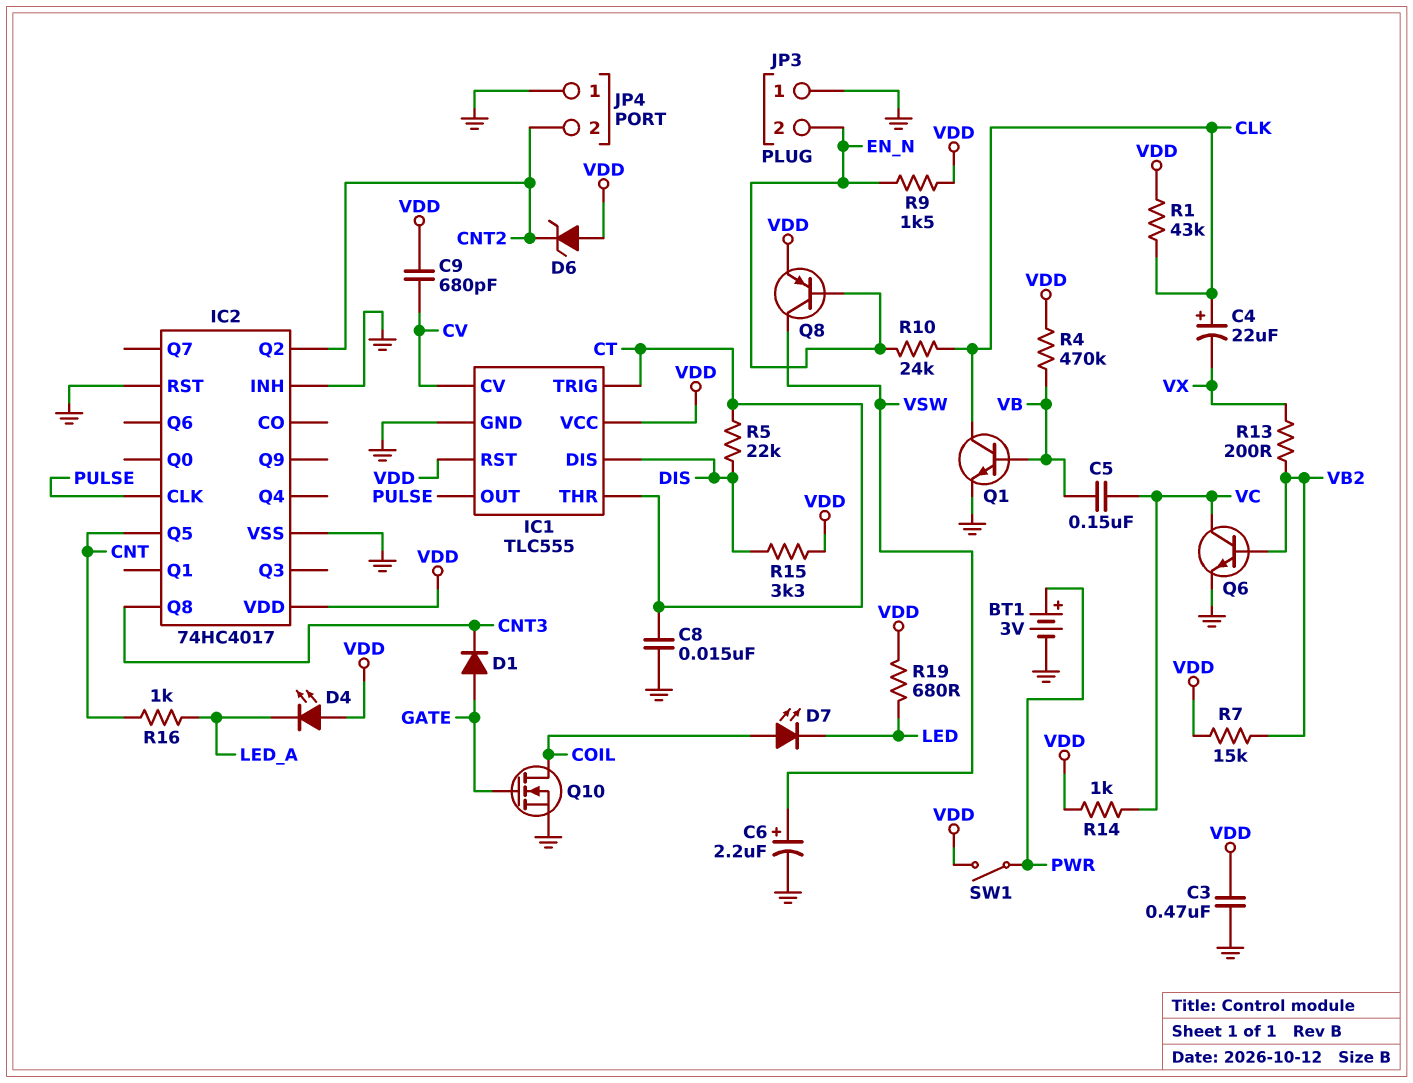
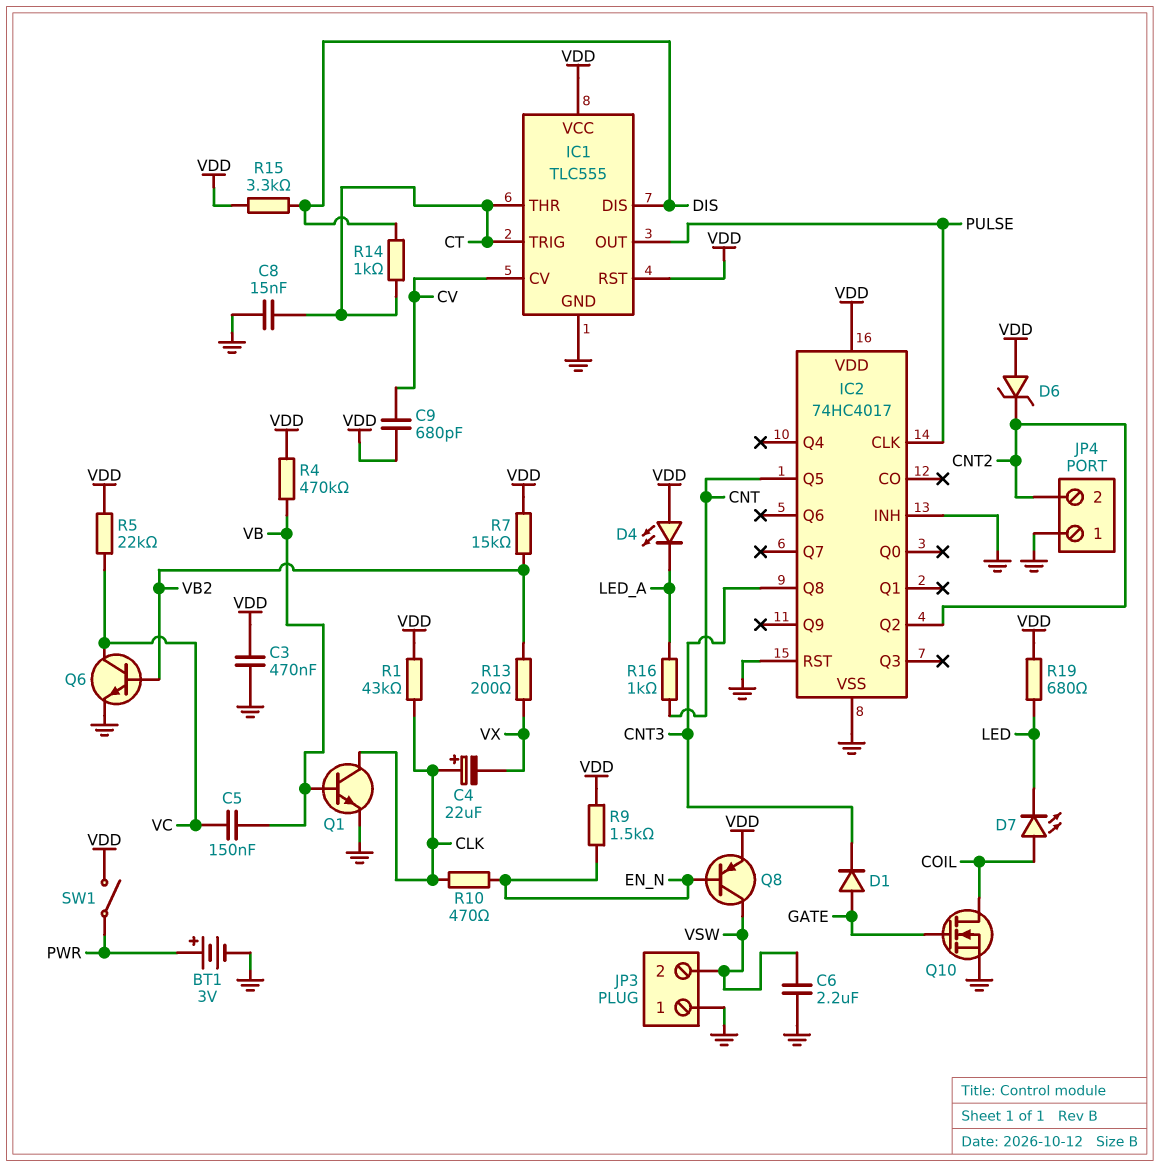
C6: 2.2uF (plus VSW, minus GND) -> 2.2uF (GND, VSW)
JP3 pin 2: EN_N -> VSW
R5: 22k (CT, DIS) -> 22k (VC, VDD)
R10: 24k (CLK, EN_N) -> 470 (CLK, EN_N)
R14: 1k (VC, VDD) -> 1k (CT, DIS)

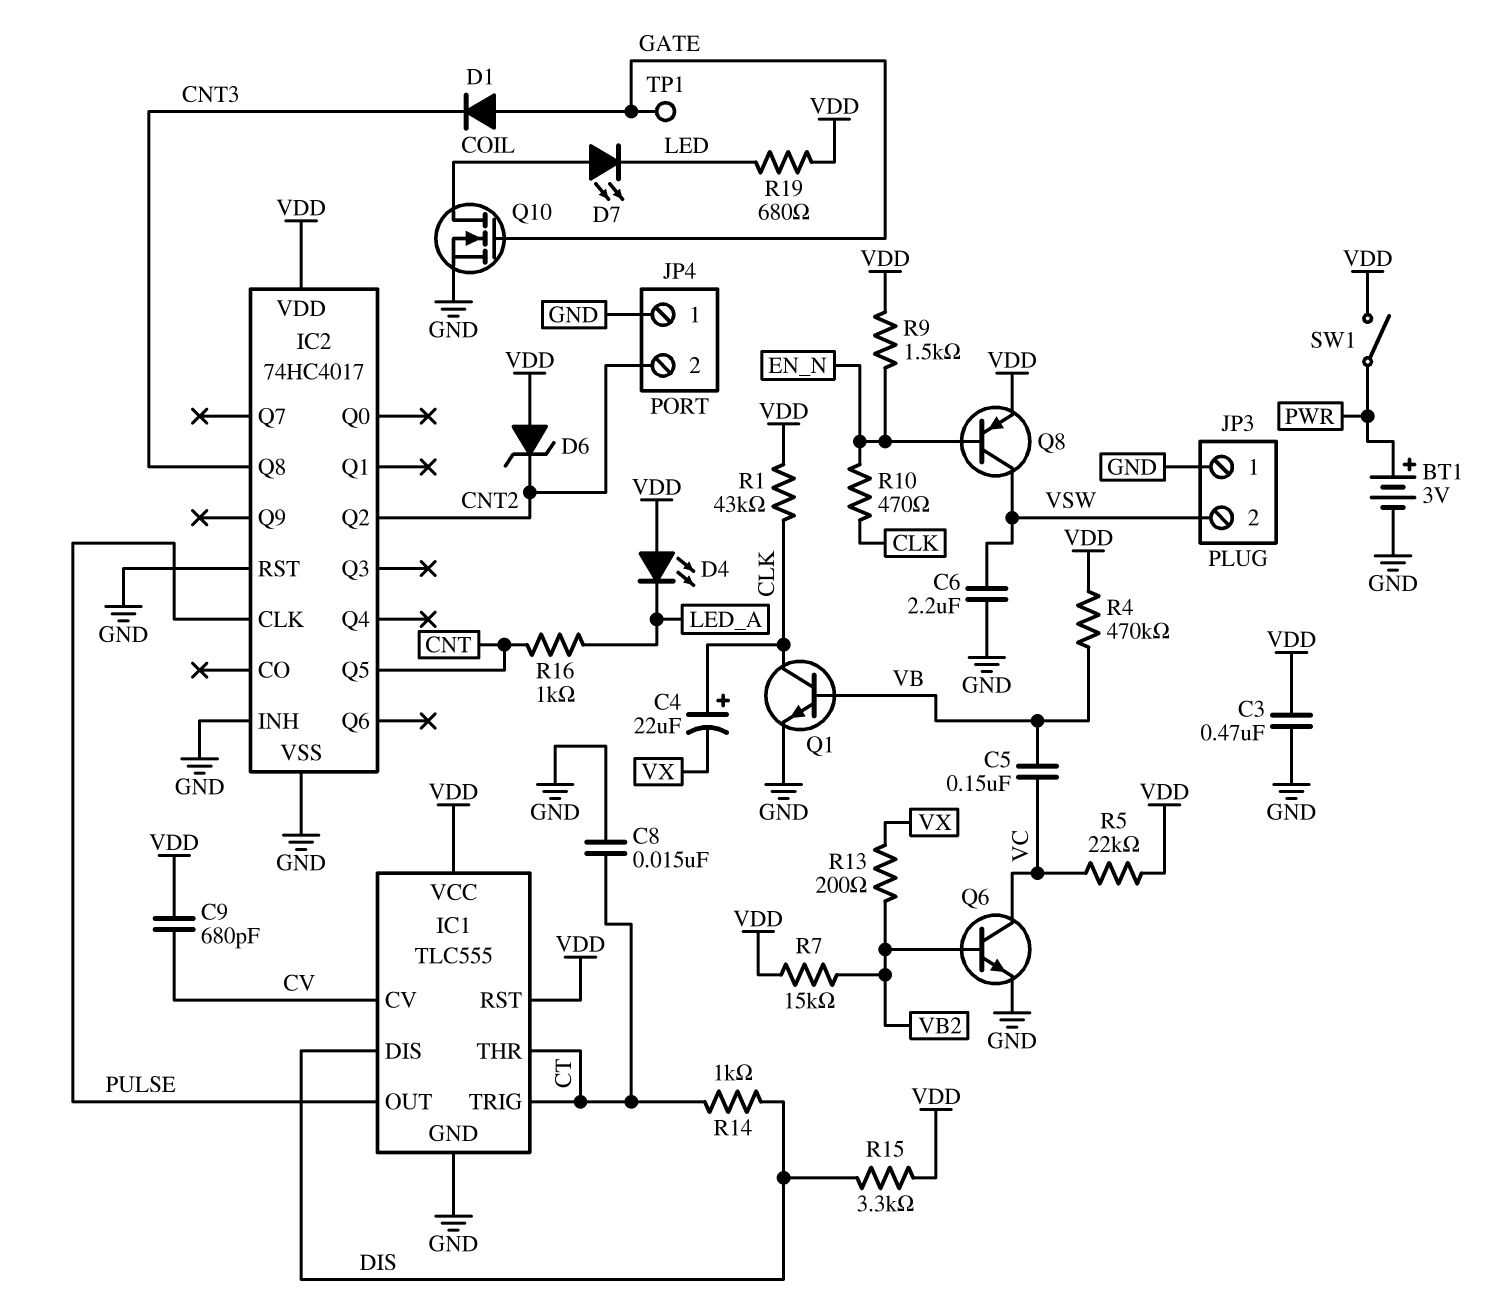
TP1: none -> test point (GATE)

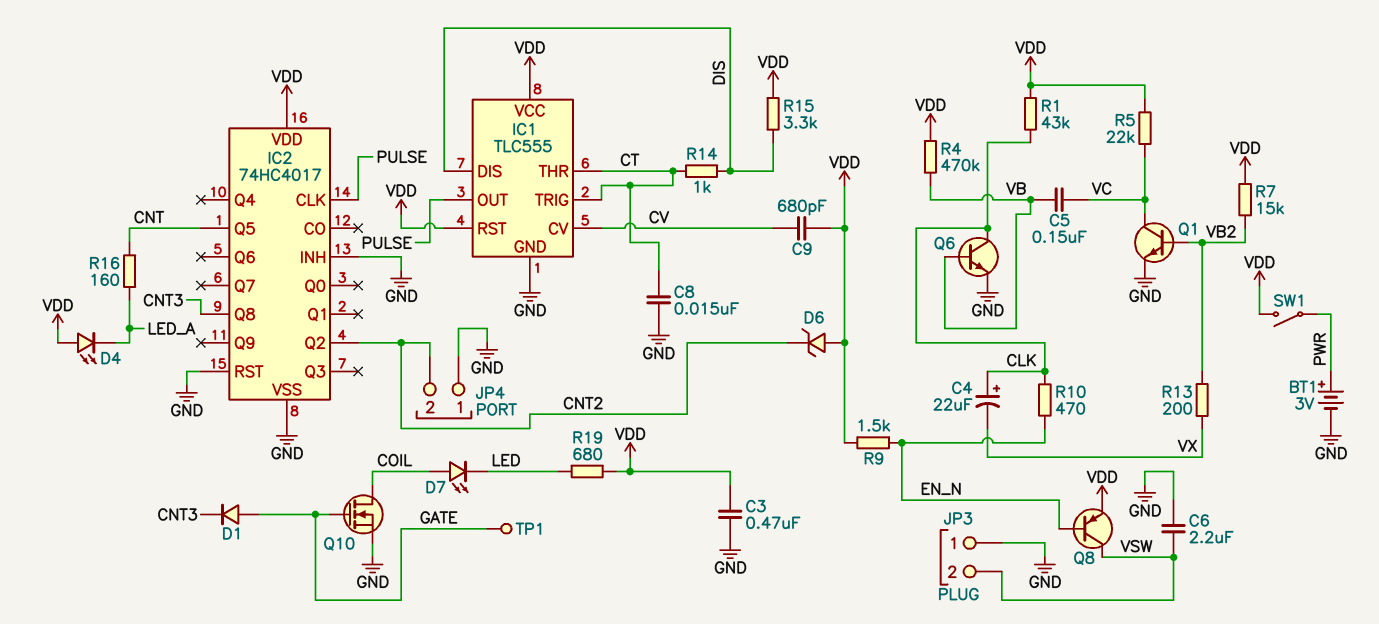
Q1: NPN (B VB, C CLK, E GND) -> NPN (B VB2, C VC, E GND)
Q6: NPN (B VB2, C VC, E GND) -> NPN (B VB, C CLK, E GND)
R16: 1k (CNT, LED_A) -> 160 (CNT, LED_A)

